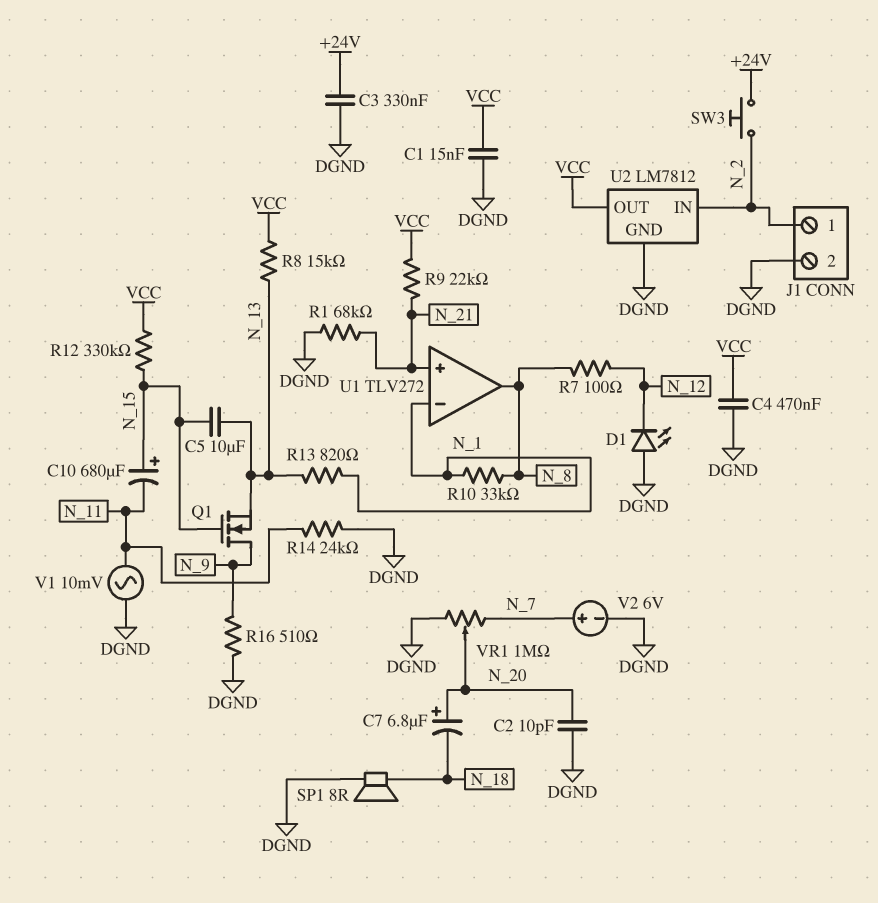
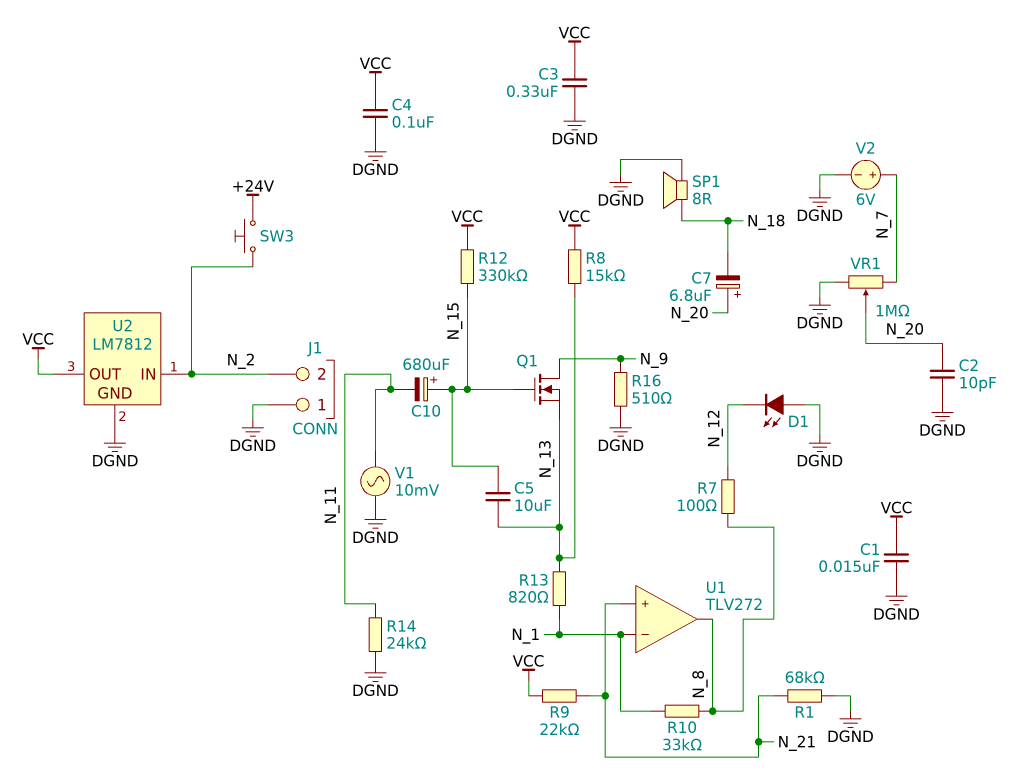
C3: 330nF (+24V, DGND) -> 330nF (DGND, VCC)
C4: 470nF (DGND, VCC) -> 100nF (DGND, VCC)
J1 pin 1: N_2 -> DGND
J1 pin 2: DGND -> N_2

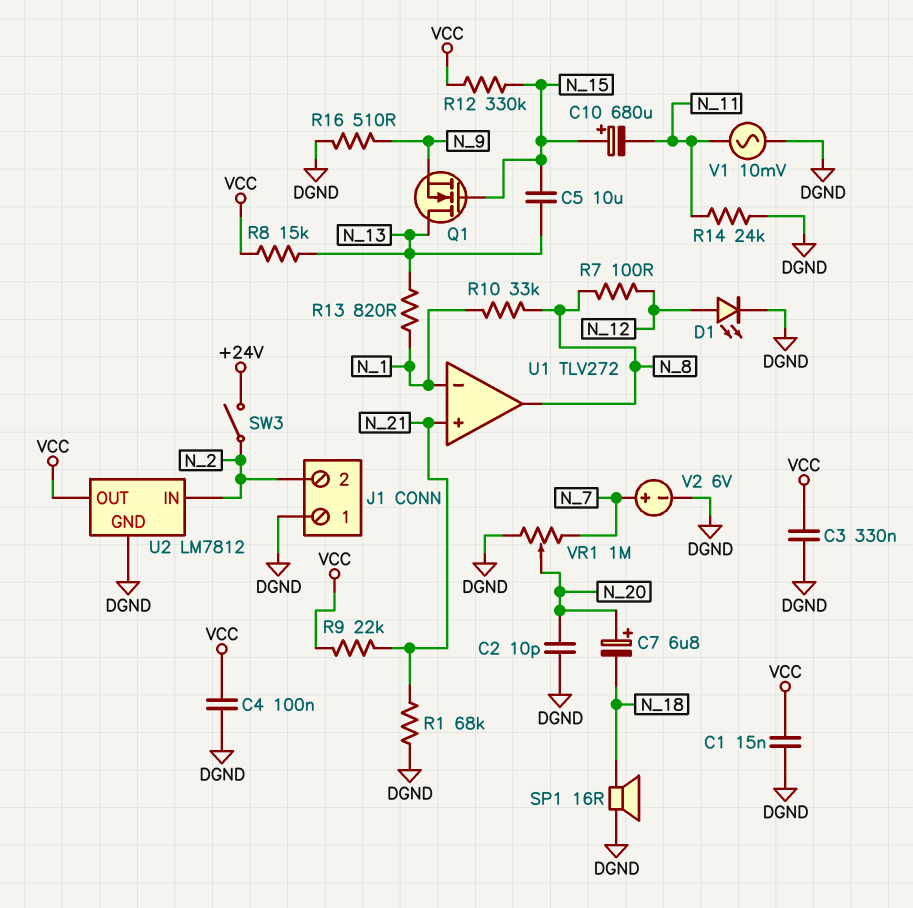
D1: LED (A DGND, K N_12) -> LED (A N_12, K DGND)
Q1: NMOS (G N_15, D N_9, S N_13) -> NMOS (G N_15, D N_13, S N_9)
SP1: speaker 8R (DGND, N_18) -> speaker 16R (DGND, N_18)
SW3: button (+24V, N_2) -> switch (+24V, N_2)

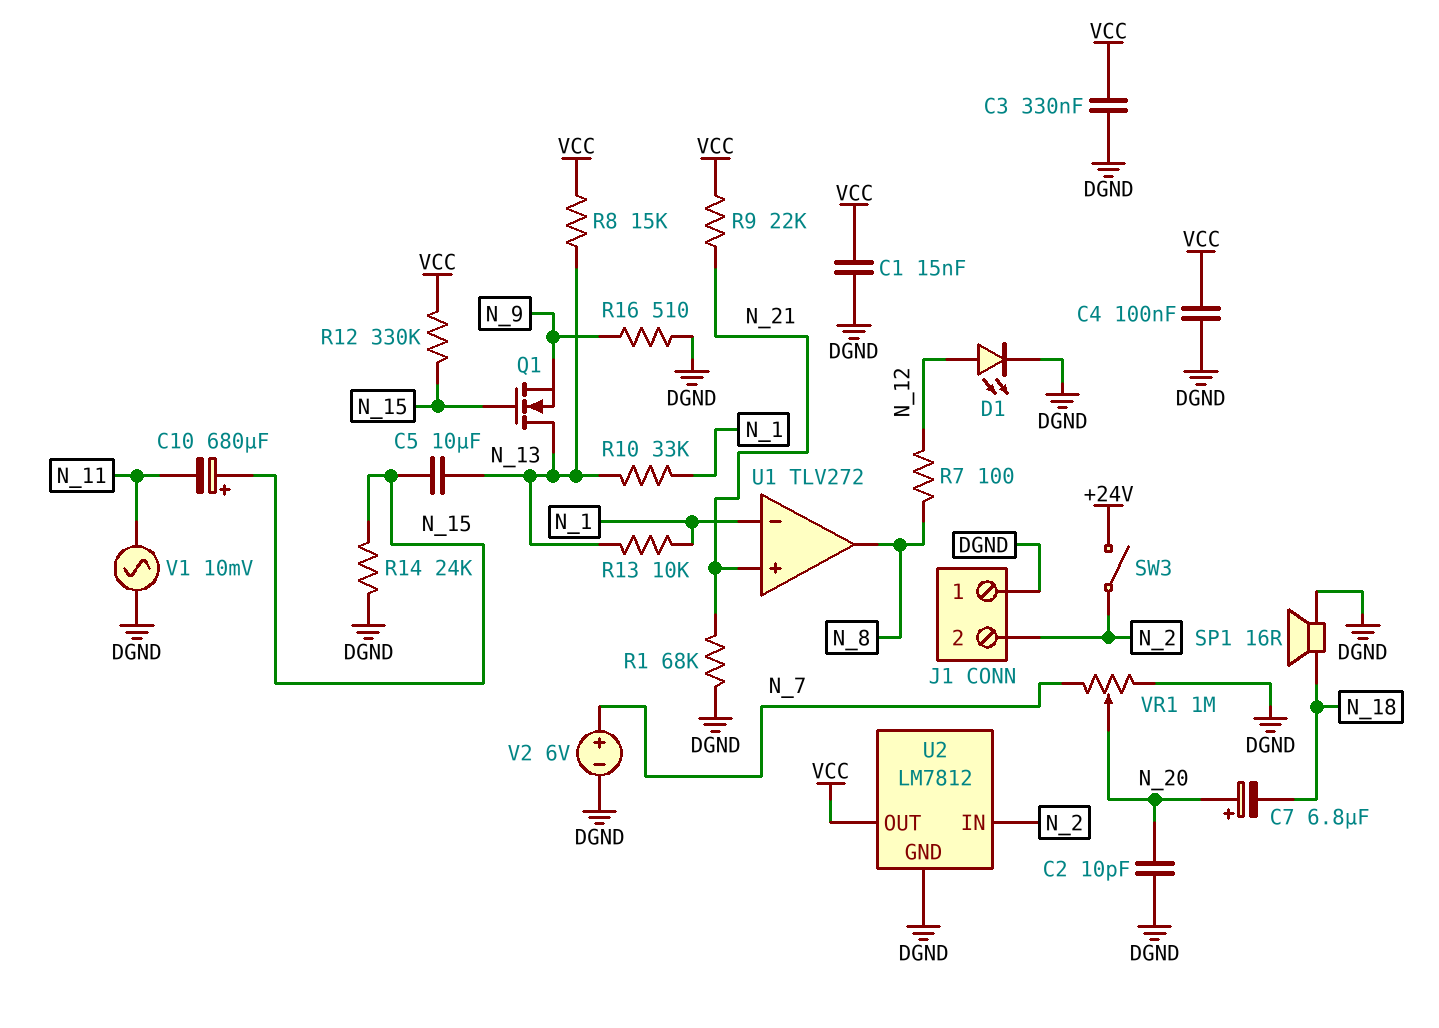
R10: 33k (N_1, N_8) -> 33k (N_1, N_13)
R13: 820 (N_1, N_13) -> 10k (N_1, N_13)
R14: 24k (DGND, N_11) -> 24k (DGND, N_15)

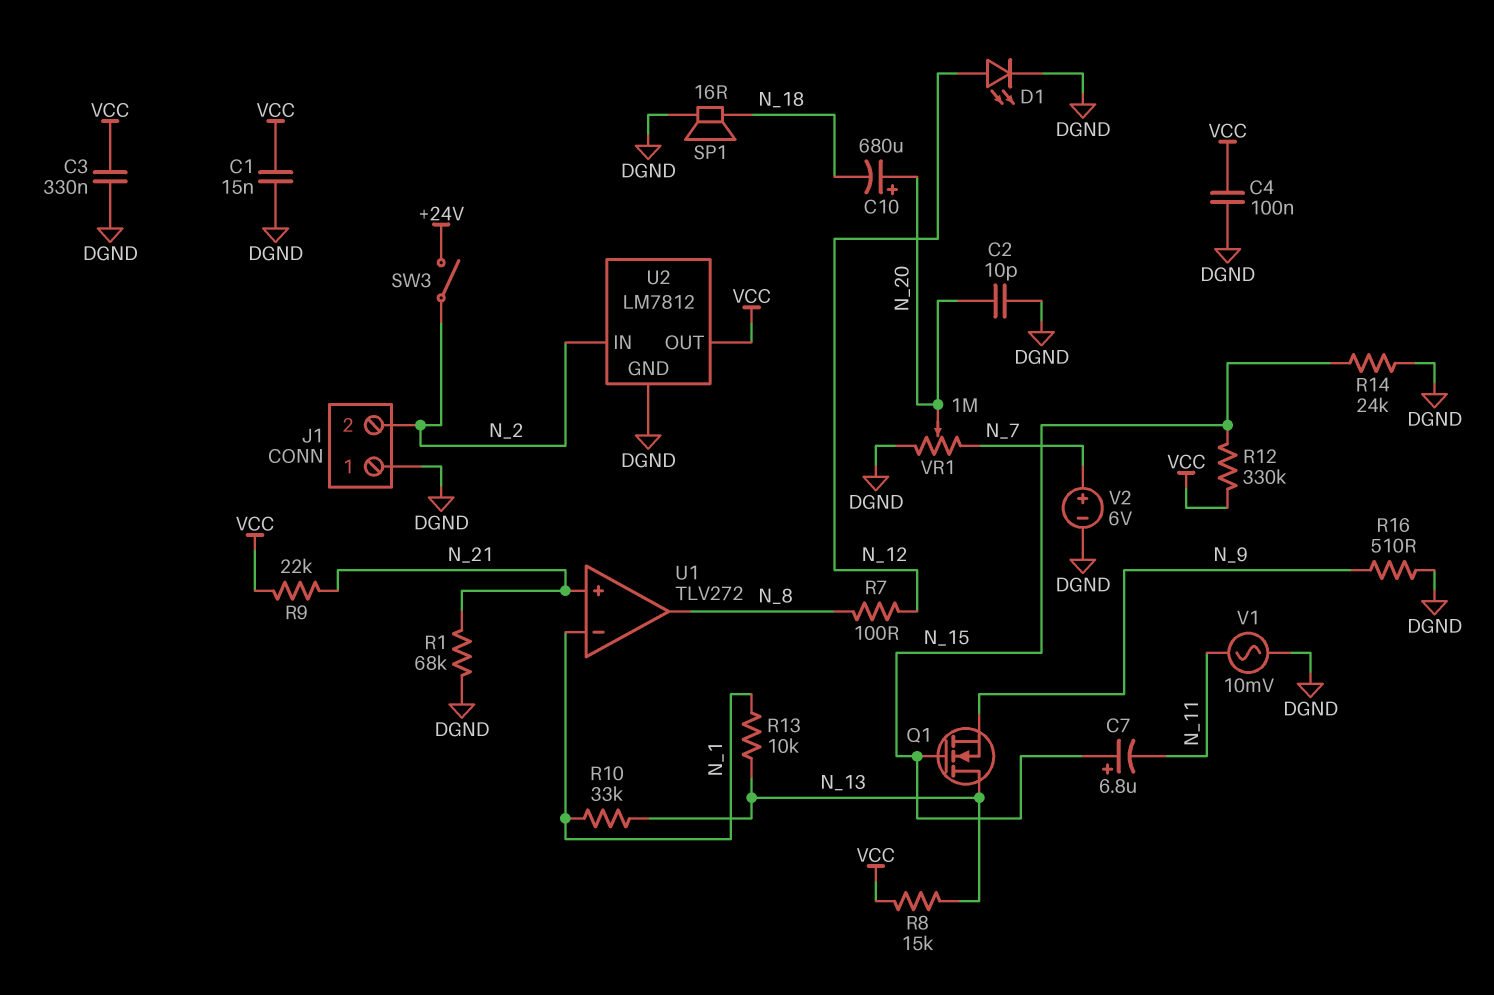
C5: 10uF (N_13, N_15) -> none
C7: 6.8uF (plus N_20, minus N_18) -> 6.8uF (plus N_15, minus N_11)
C10: 680uF (plus N_15, minus N_11) -> 680uF (plus N_20, minus N_18)

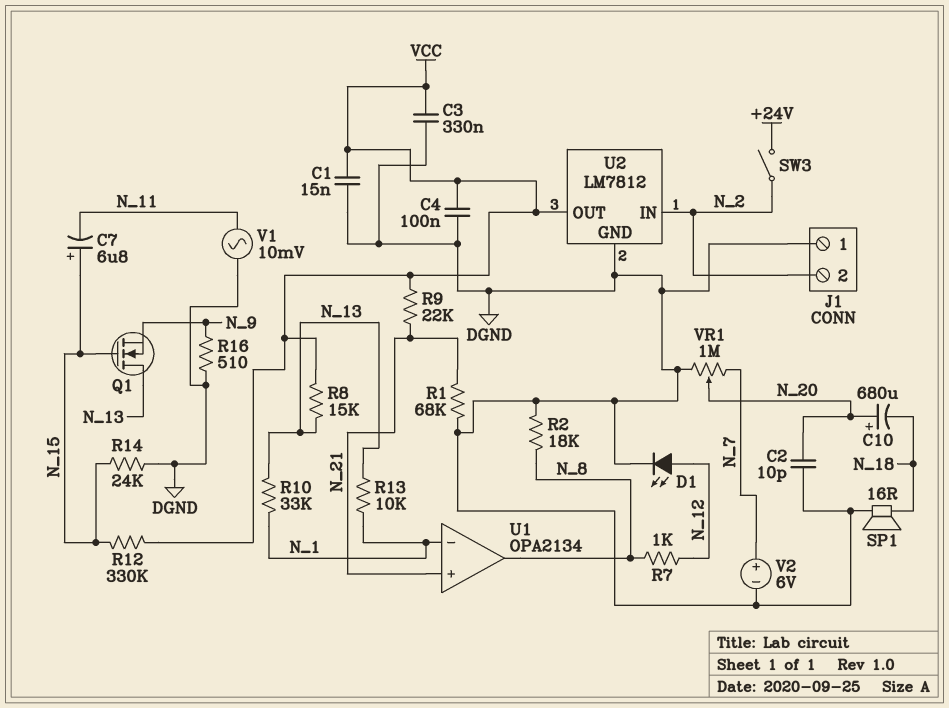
R2: none -> 18k (DGND, N_8)
R7: 100 (N_8, N_12) -> 1k (N_8, N_12)
U1: TLV272 -> OPA2134

